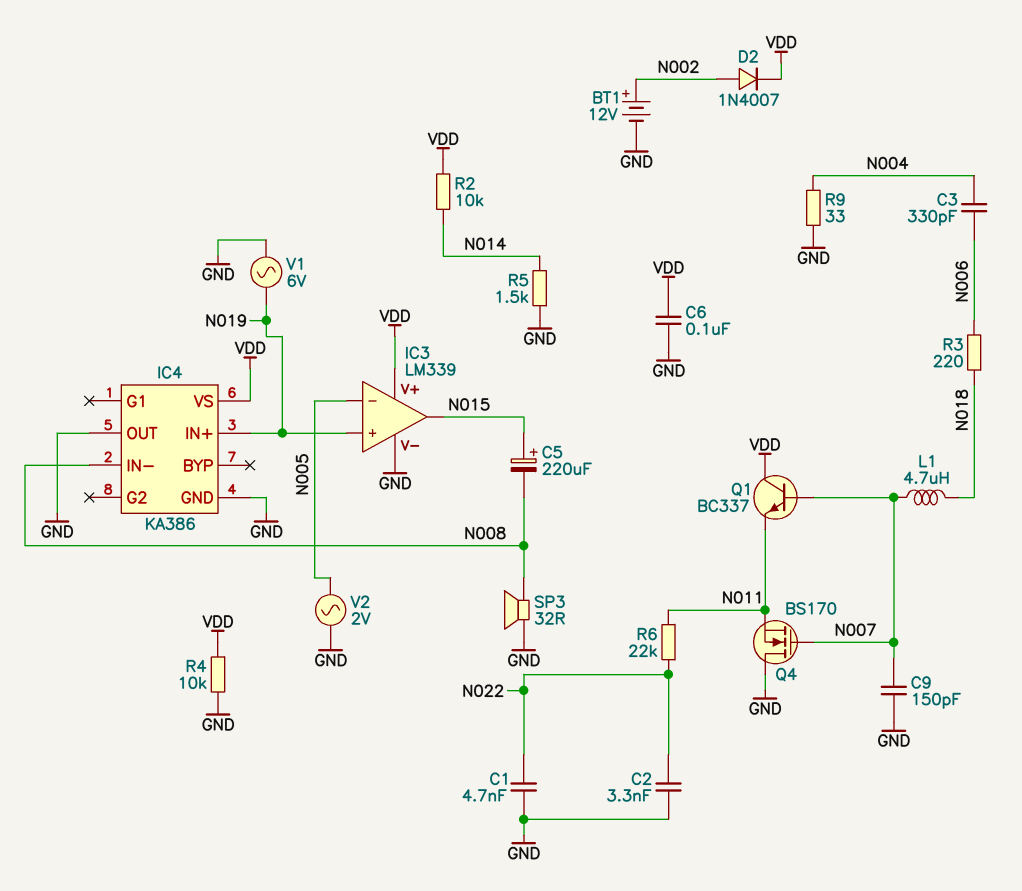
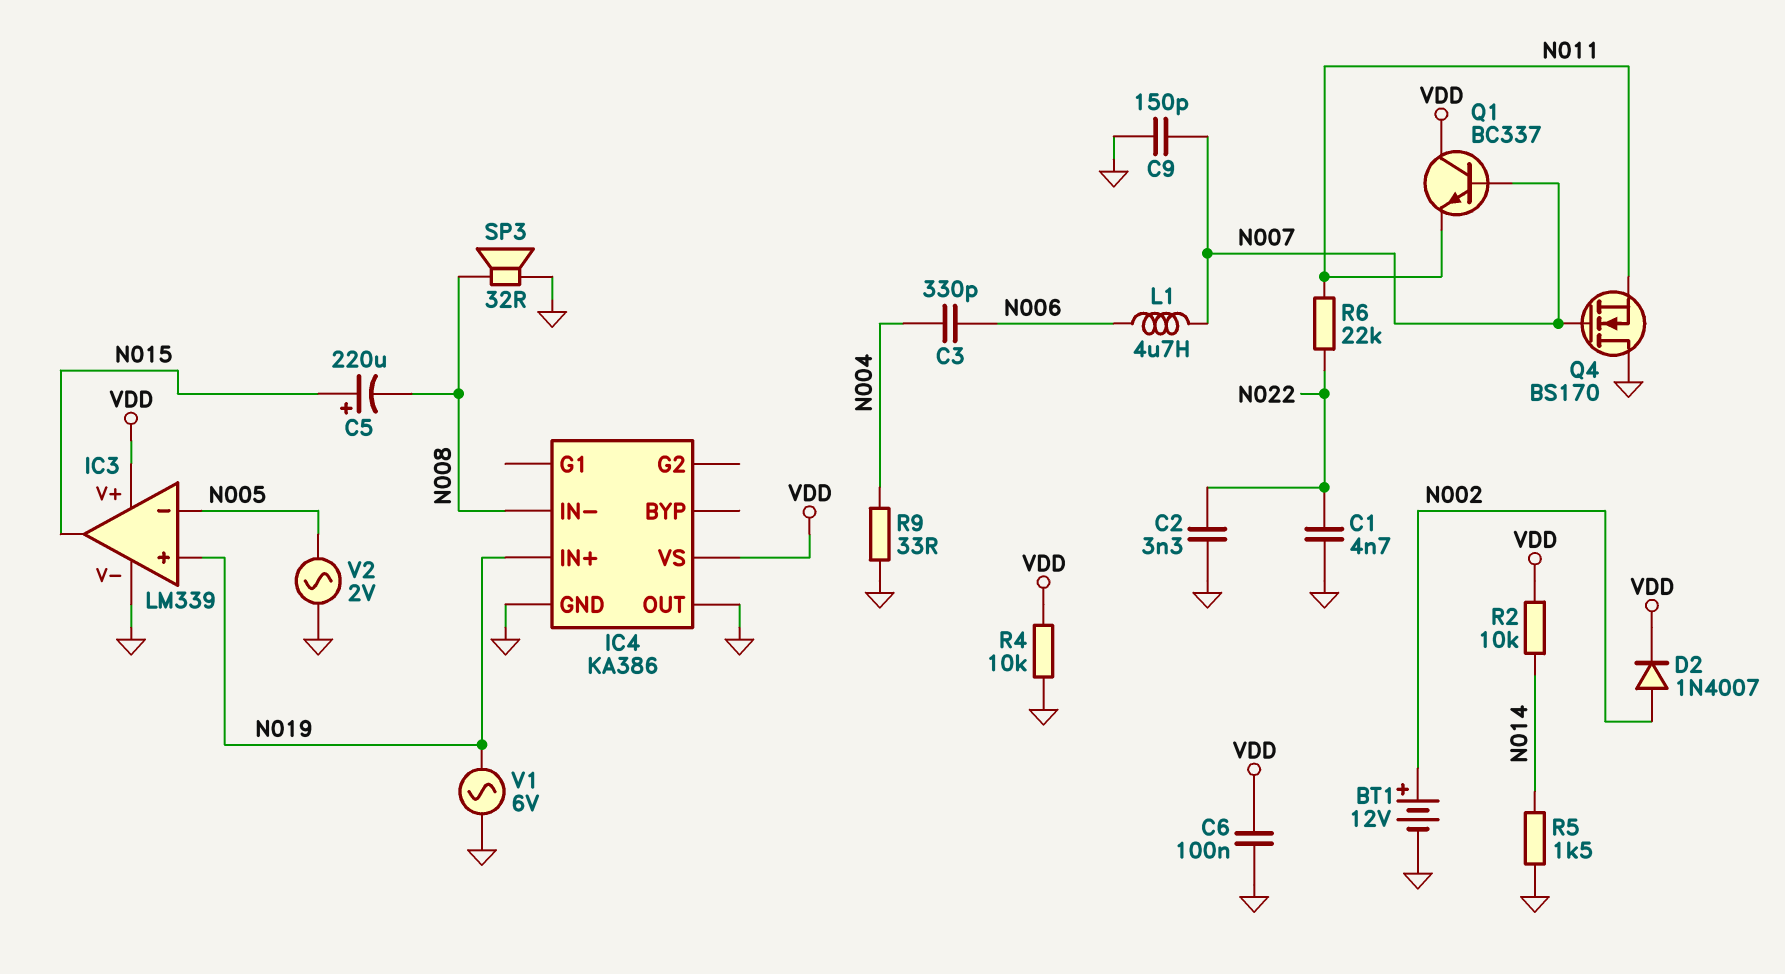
L1: 4.7uH (N007, N018) -> 4.7uH (N006, N007)
R3: 220 (N006, N018) -> none

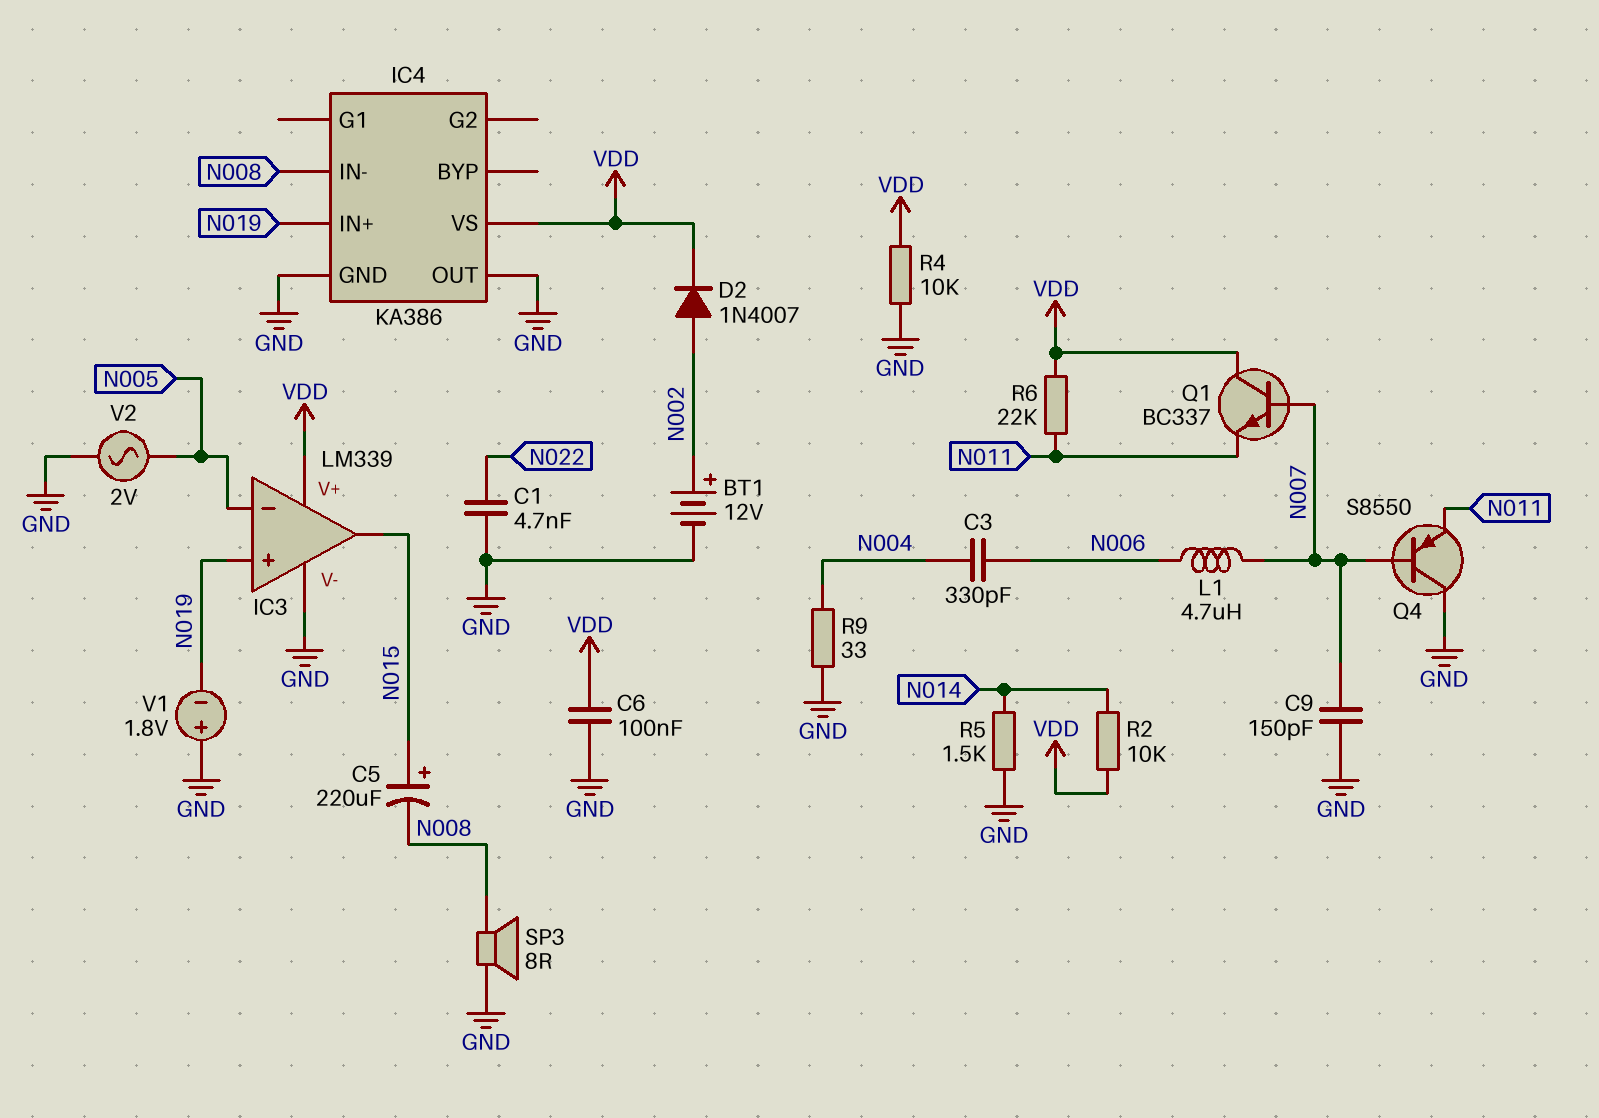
C2: 3.3nF (GND, N022) -> none
Q4: NMOS BS170 (G N007, D GND, S N011) -> PNP S8550 (B N007, C GND, E N011)
R6: 22k (N011, N022) -> 22k (N011, VDD)
SP3: speaker 32R (GND, N008) -> speaker 8R (GND, N008)
V1: AC 6V (GND, N019) -> 1.8V (plus GND, minus N019)

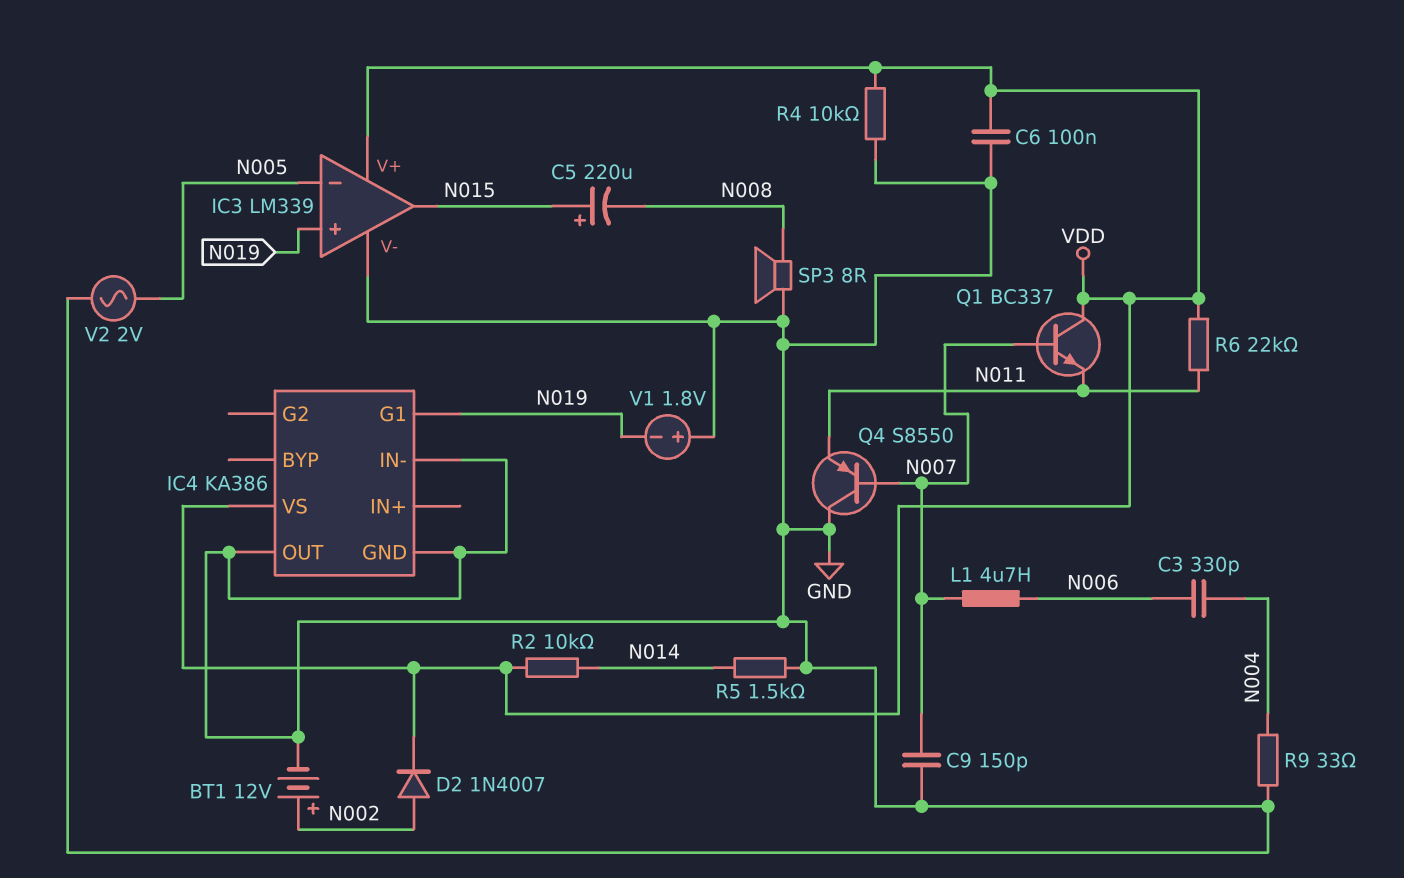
C1: 4.7nF (GND, N022) -> none
IC4 pin G1: none -> N019
IC4 pin IN+: N019 -> none
IC4 pin IN-: N008 -> GND

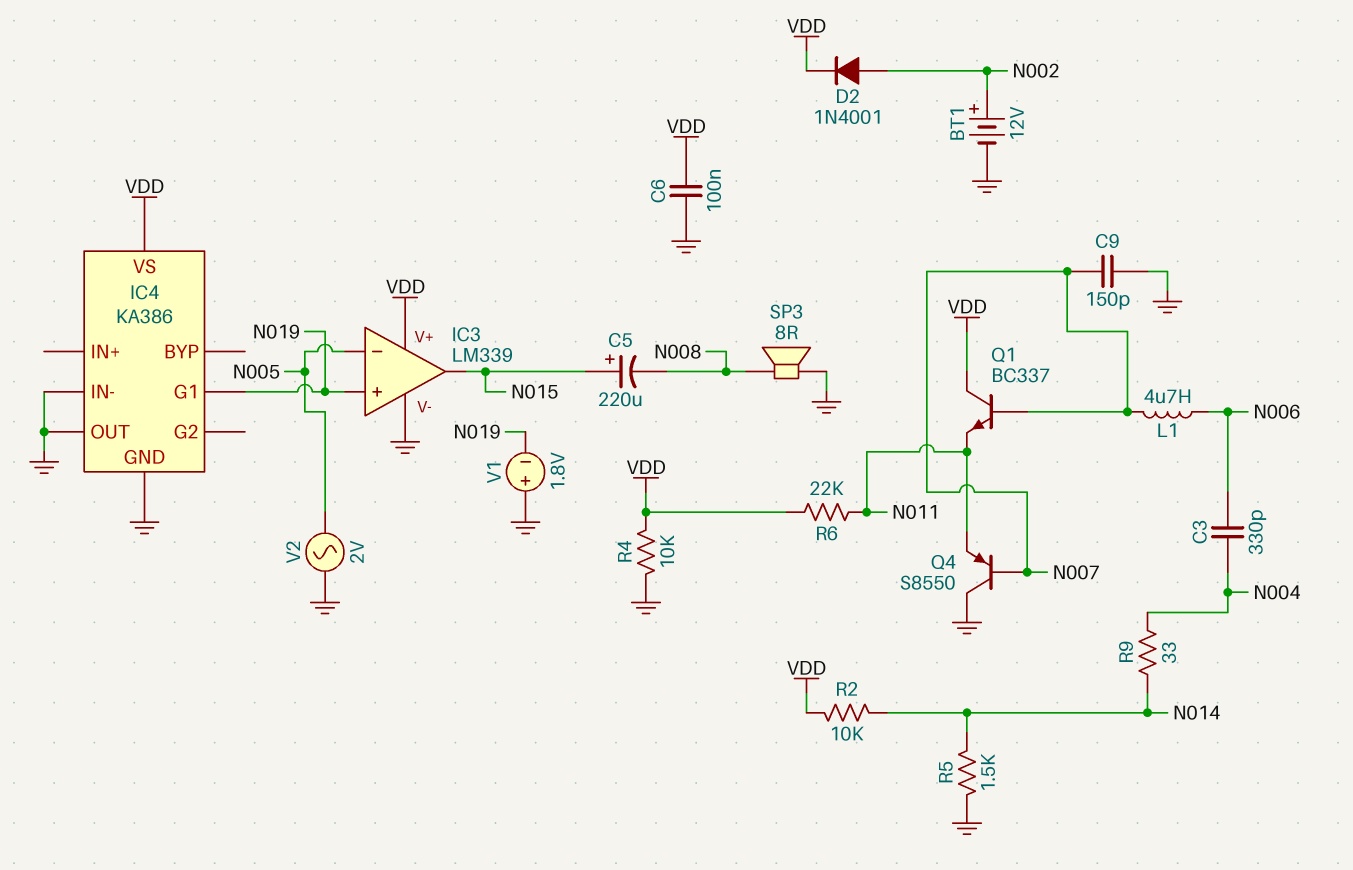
D2: diode 1N4007 (A N002, K VDD) -> diode 1N4001 (A N002, K VDD)
R9: 33 (GND, N004) -> 33 (N004, N014)

